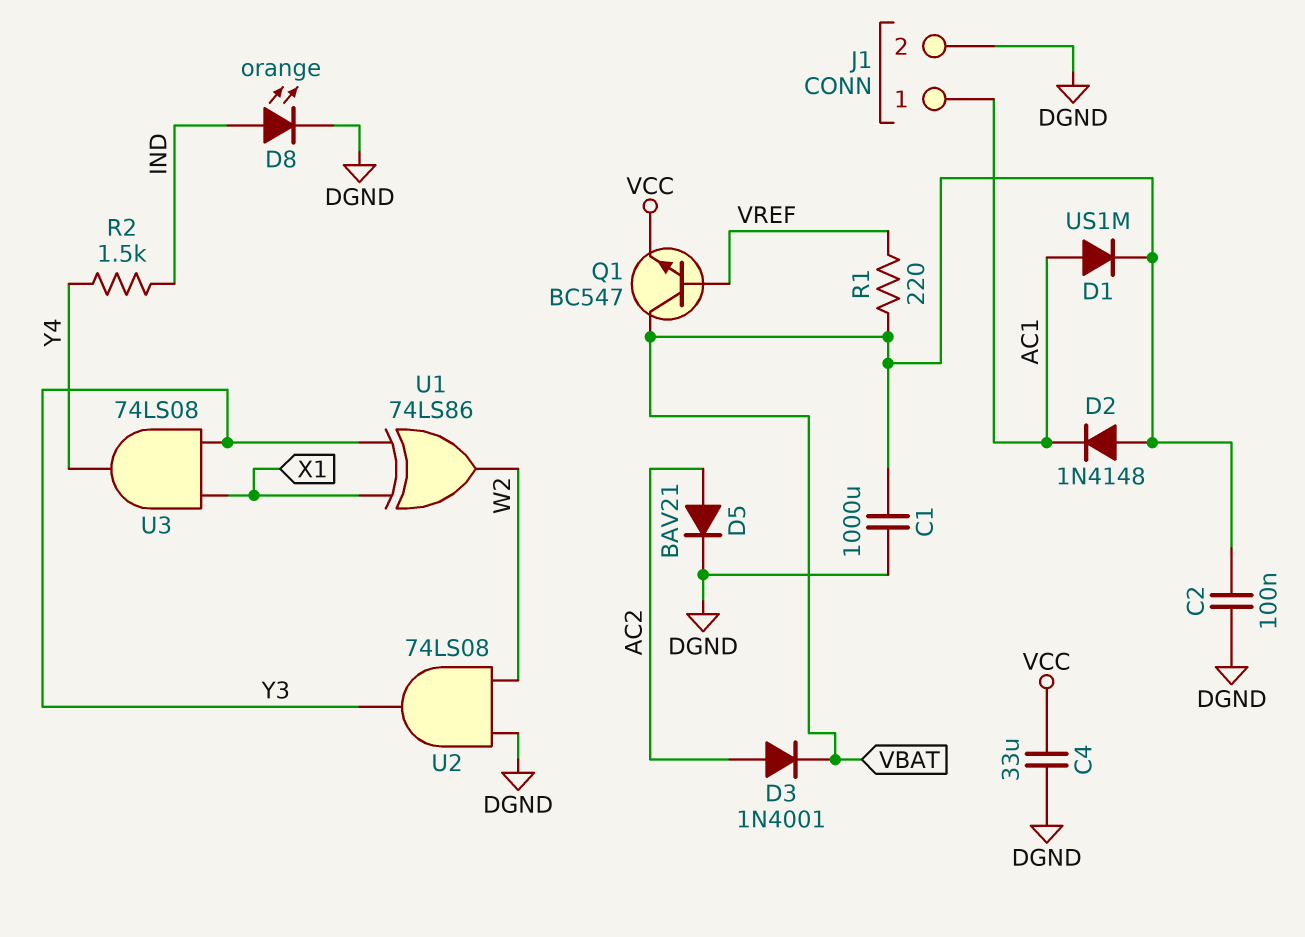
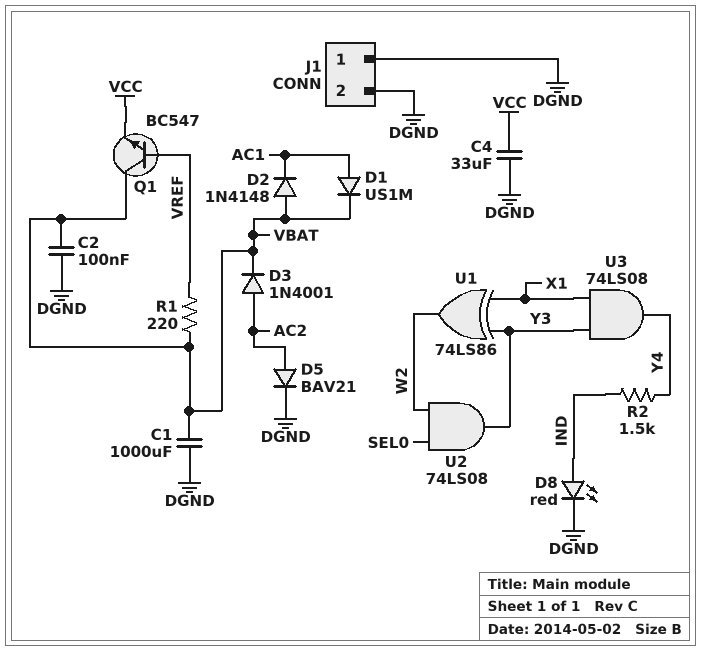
D8: LED orange (A IND, K DGND) -> LED red (A IND, K DGND)
J1 pin 1: AC1 -> DGND
U2: AND 74LS08 (in DGND, in W2, out Y3) -> AND 74LS08 (in SEL0, in W2, out Y3)

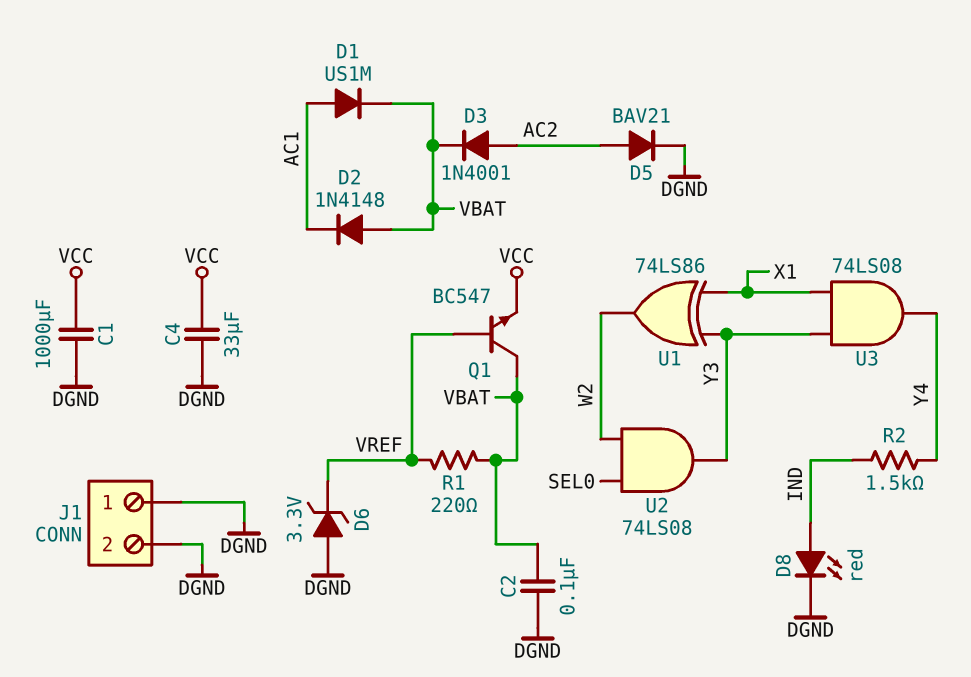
C1: 1000uF (DGND, VBAT) -> 1000uF (DGND, VCC)
D6: none -> zener 3.3V (A DGND, K VREF)

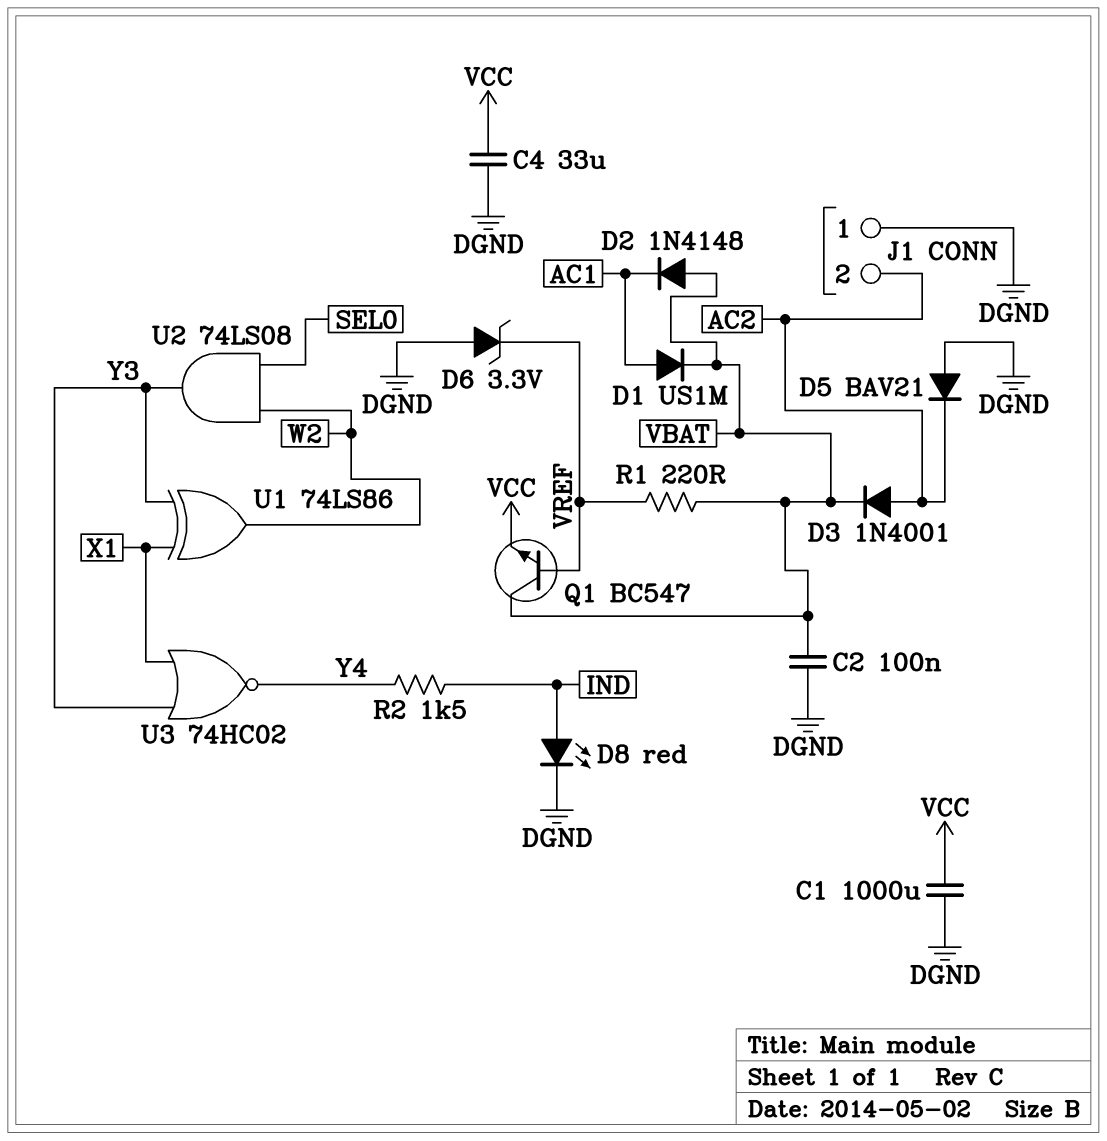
D5: diode BAV21 (A AC2, K DGND) -> diode BAV21 (A DGND, K AC2)
J1 pin 2: DGND -> AC2
U3: AND 74LS08 (in X1, in Y3, out Y4) -> NOR 74HC02 (in X1, in Y3, out Y4)

